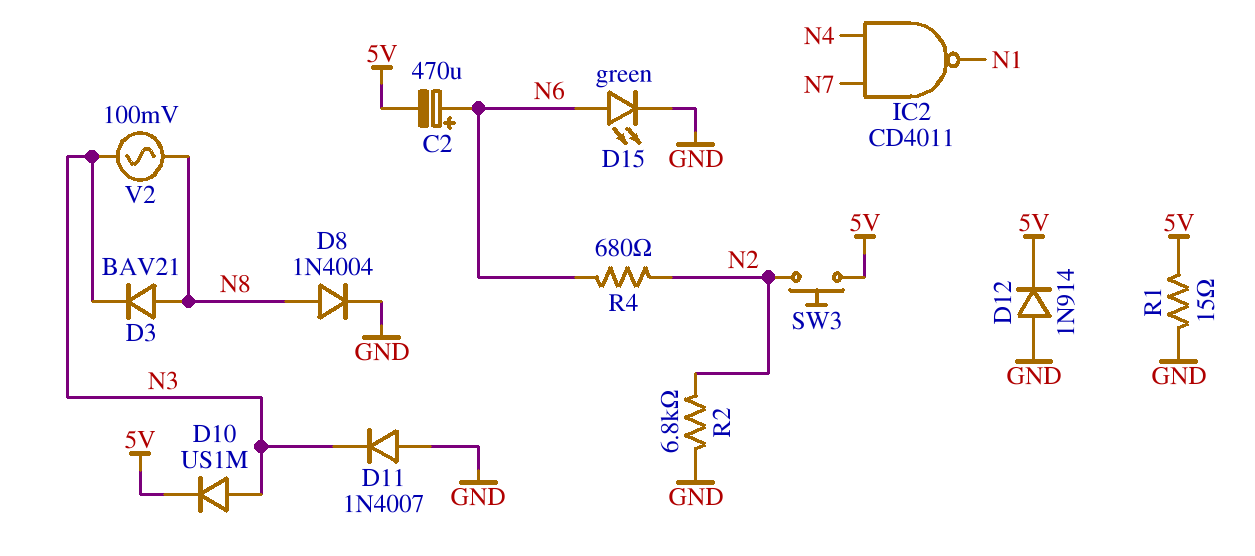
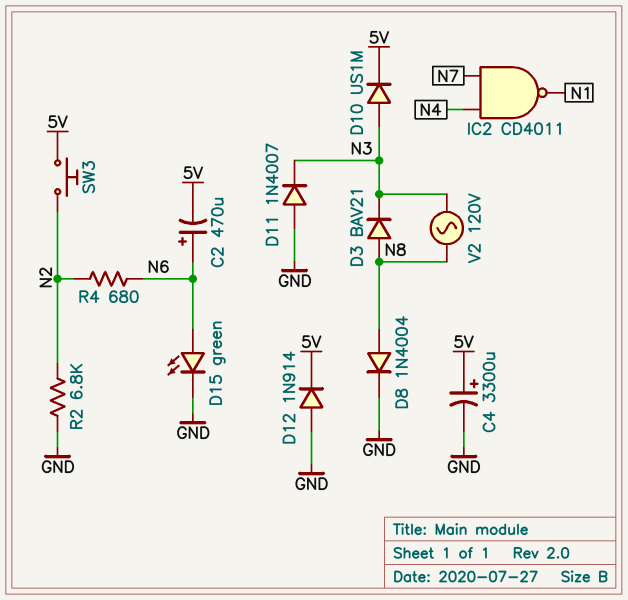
C4: none -> 3300uF (plus 5V, minus GND)
R1: 15 (5V, GND) -> none
V2: AC 100mV (N3, N8) -> AC 120V (N3, N8)

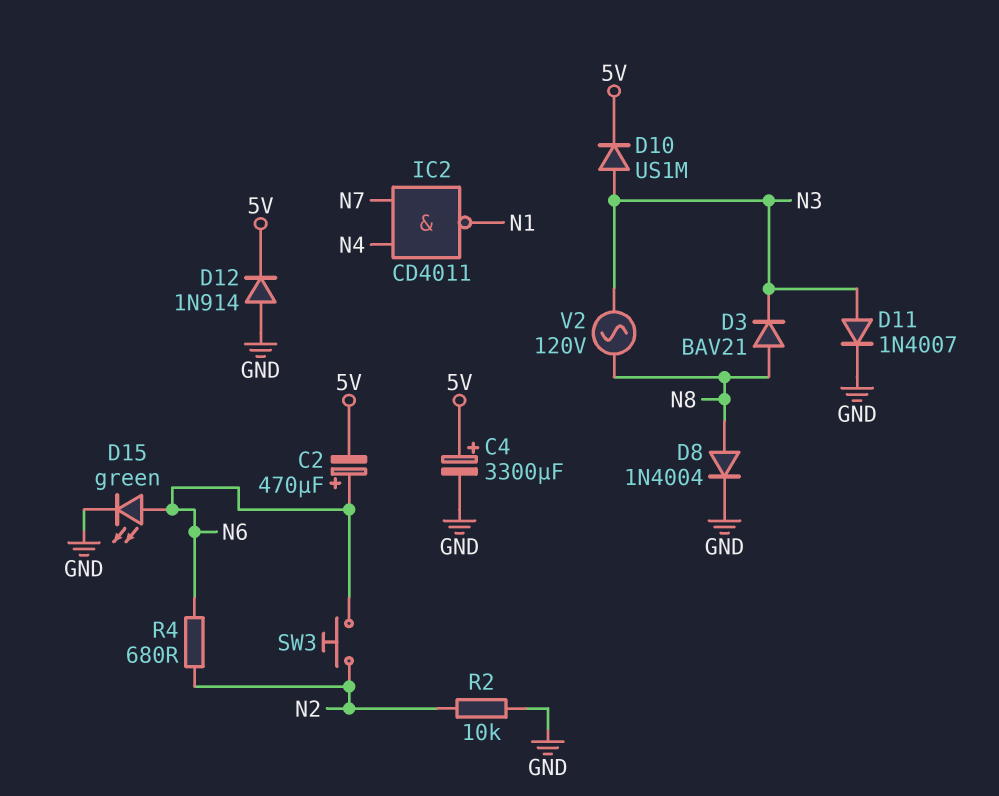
D11: diode 1N4007 (A GND, K N3) -> diode 1N4007 (A N3, K GND)
R2: 6.8k (GND, N2) -> 10k (GND, N2)
SW3: button (5V, N2) -> button (N2, N6)

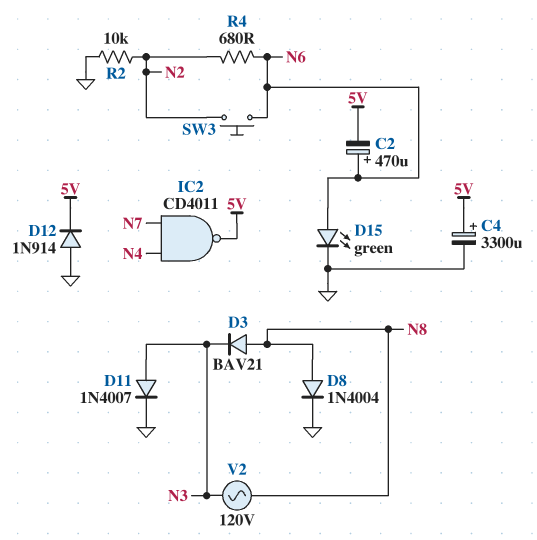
D10: diode US1M (A N3, K 5V) -> none
IC2: NAND CD4011 (in N4, in N7, out N1) -> NAND CD4011 (in N4, in N7, out 5V)

